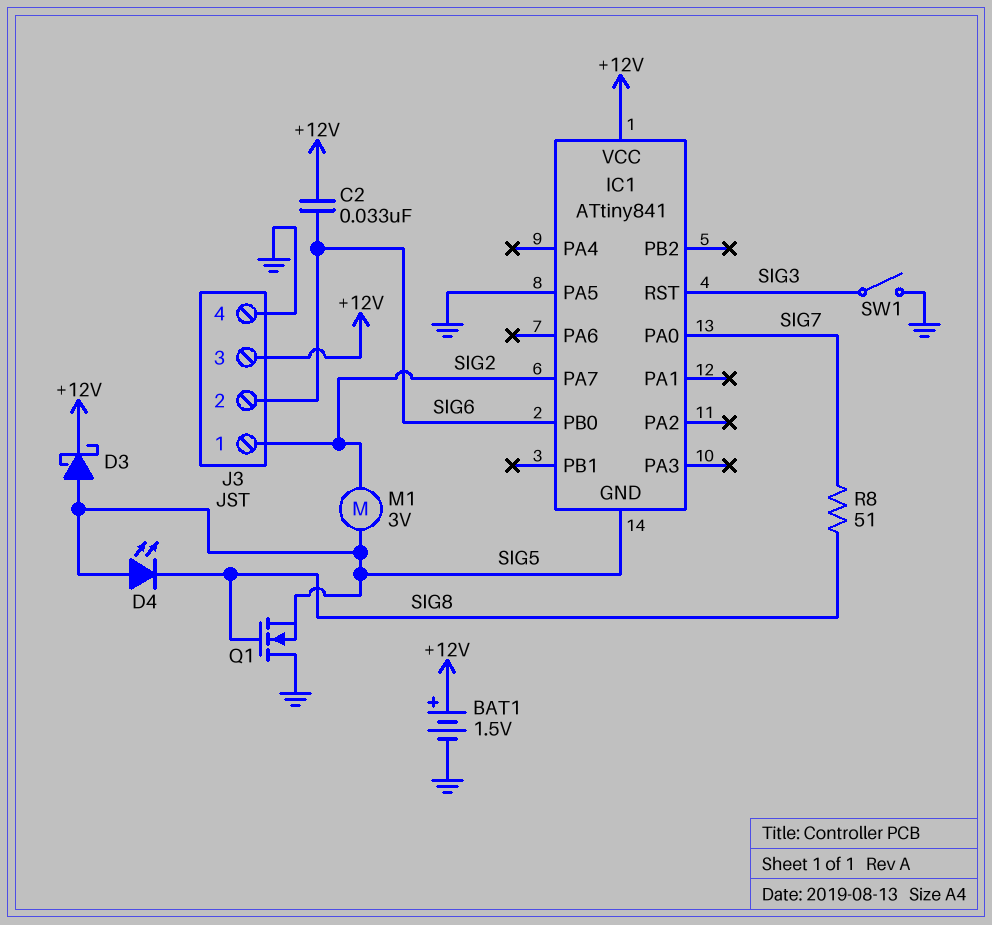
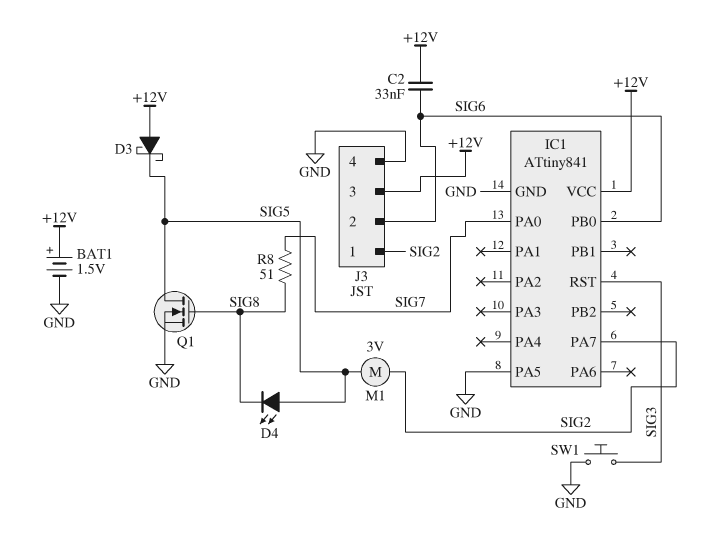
D3: schottky (A SIG5, K +12V) -> schottky (A +12V, K SIG5)
IC1 pin GND: SIG5 -> GND
Q1: NMOS (G SIG8, D GND, S SIG5) -> NMOS (G SIG8, D SIG5, S GND)
SW1: switch (GND, SIG3) -> button (GND, SIG3)

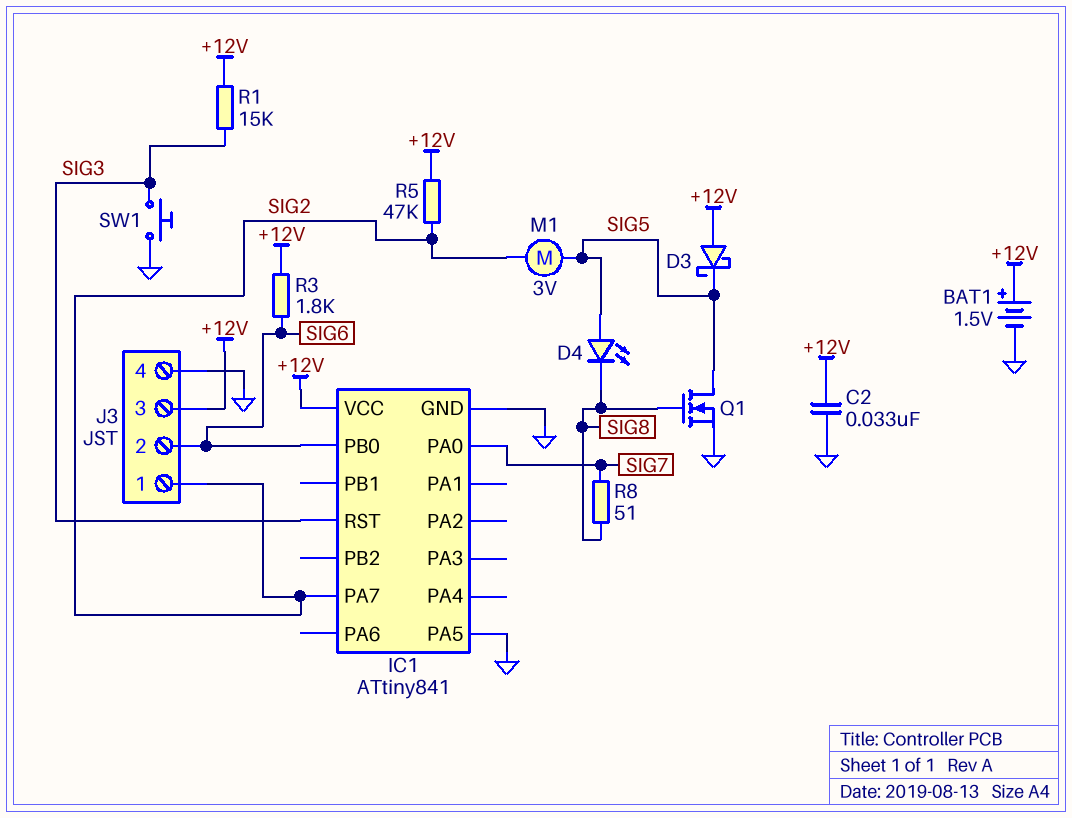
C2: 33nF (+12V, SIG6) -> 33nF (+12V, GND)
R1: none -> 15k (+12V, SIG3)
R3: none -> 1.8k (+12V, SIG6)
R5: none -> 47k (+12V, SIG2)

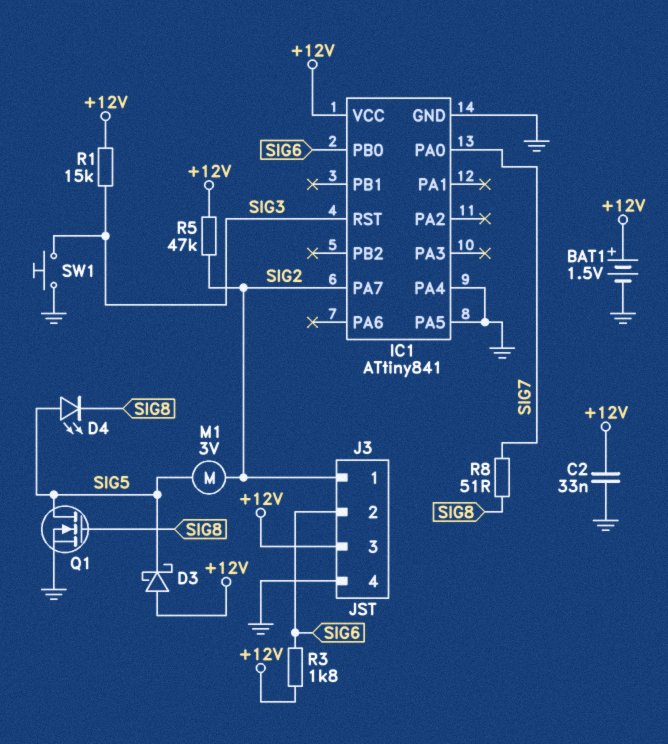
IC1 pin PA4: none -> GND

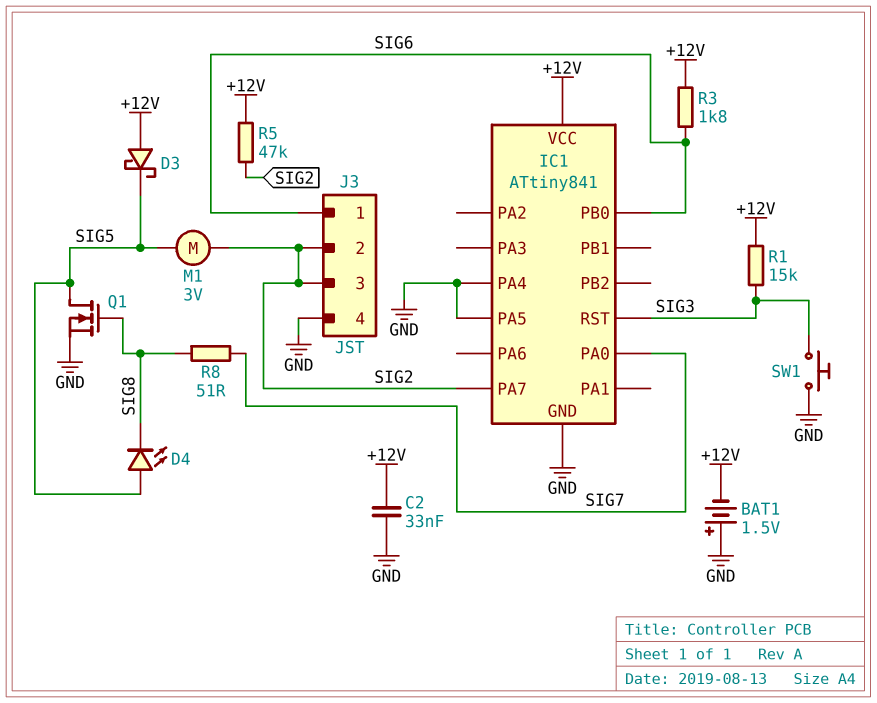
BAT1: 1.5V (plus +12V, minus GND) -> 1.5V (plus GND, minus +12V)
J3 pin 1: SIG2 -> SIG6
J3 pin 2: SIG6 -> SIG2
J3 pin 3: +12V -> SIG2

